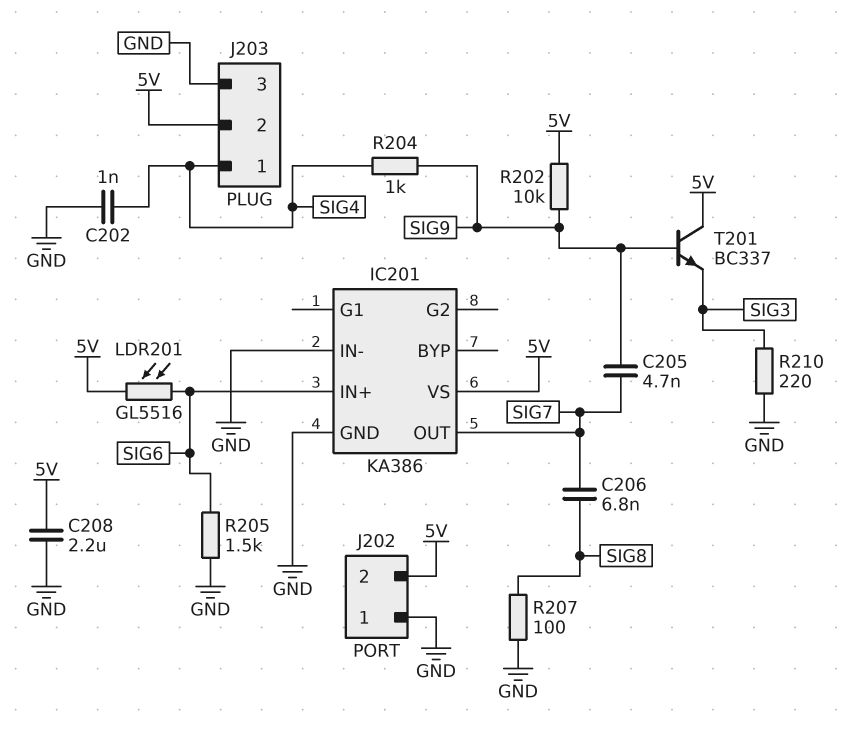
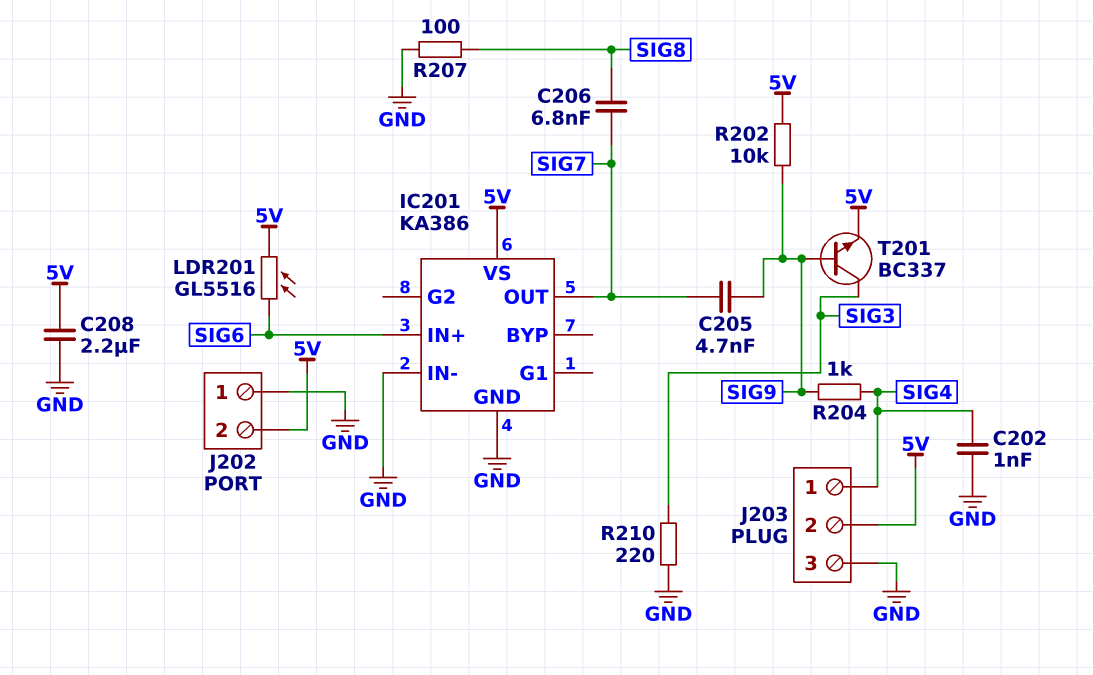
R205: 1.5k (GND, SIG6) -> none
T201: NPN BC337 (B SIG9, C 5V, E SIG3) -> NPN BC337 (B SIG9, C SIG3, E 5V)

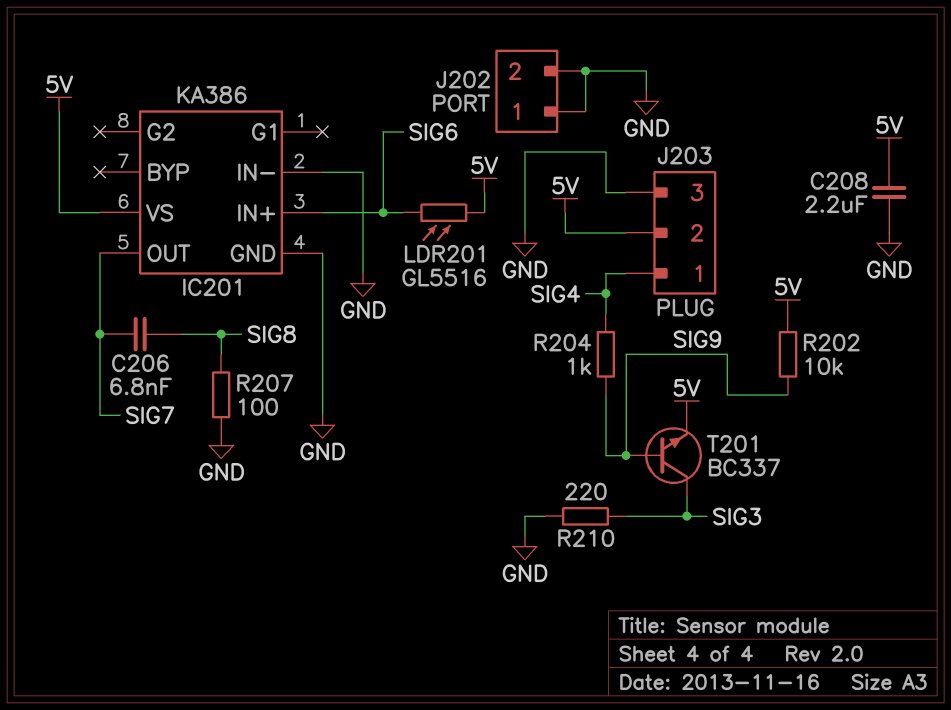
C202: 1nF (GND, SIG4) -> none
C205: 4.7nF (SIG7, SIG9) -> none
J202 pin 2: 5V -> GND

